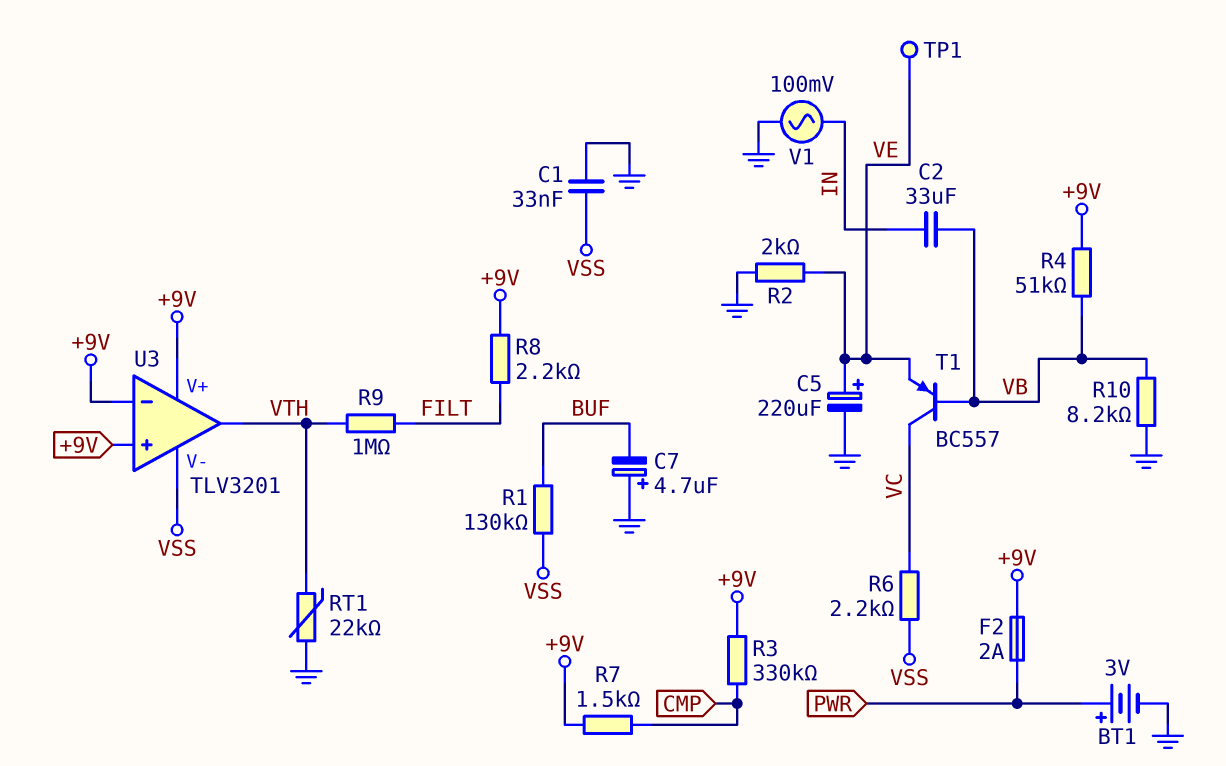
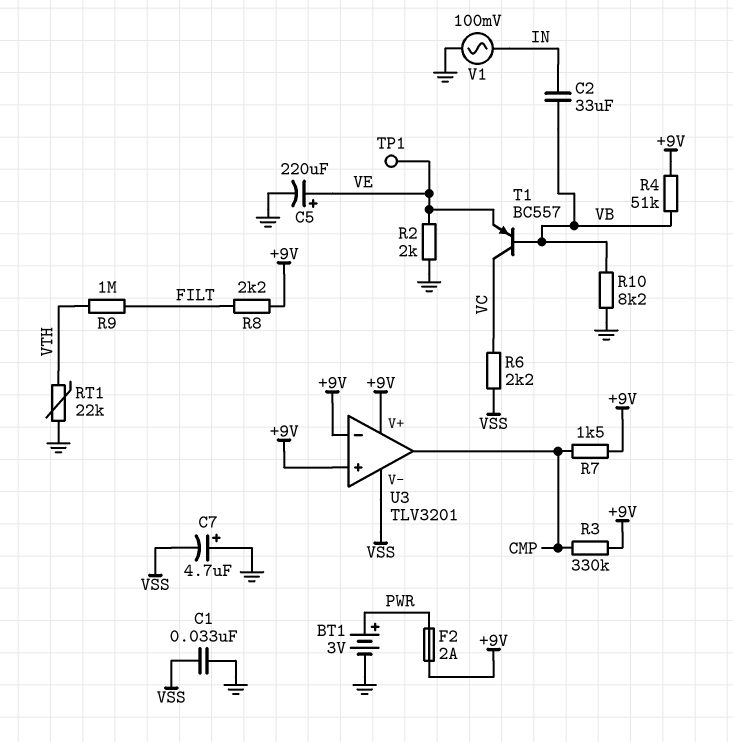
C7: 4.7uF (plus GND, minus BUF) -> 4.7uF (plus GND, minus VSS)
R1: 130k (BUF, VSS) -> none
U3 pin out: VTH -> CMP

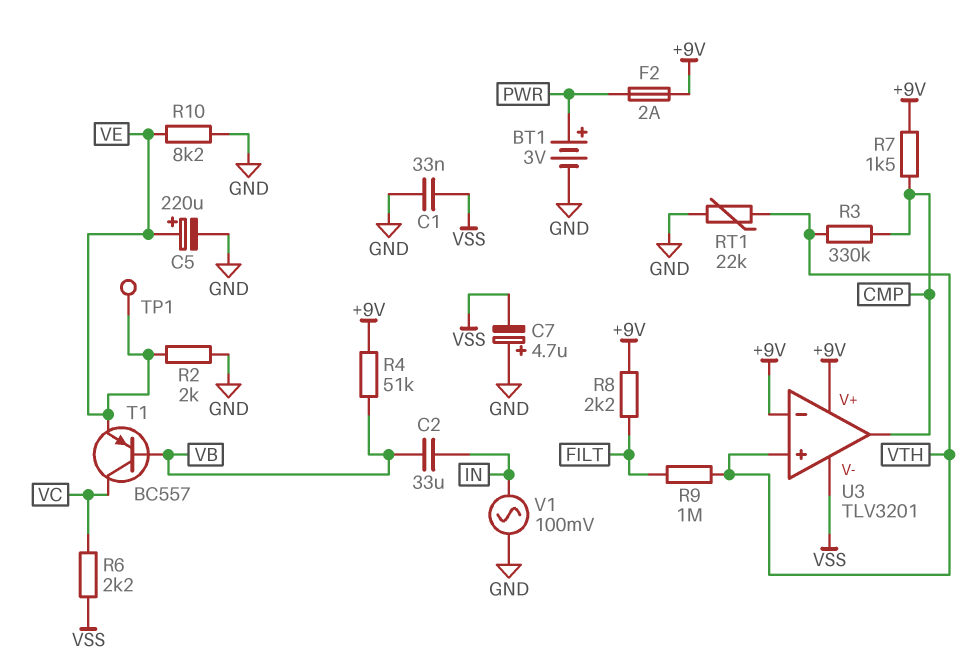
R3: 330k (+9V, CMP) -> 330k (CMP, VTH)
R10: 8.2k (GND, VB) -> 8.2k (GND, VE)
U3 pin in+: +9V -> VTH

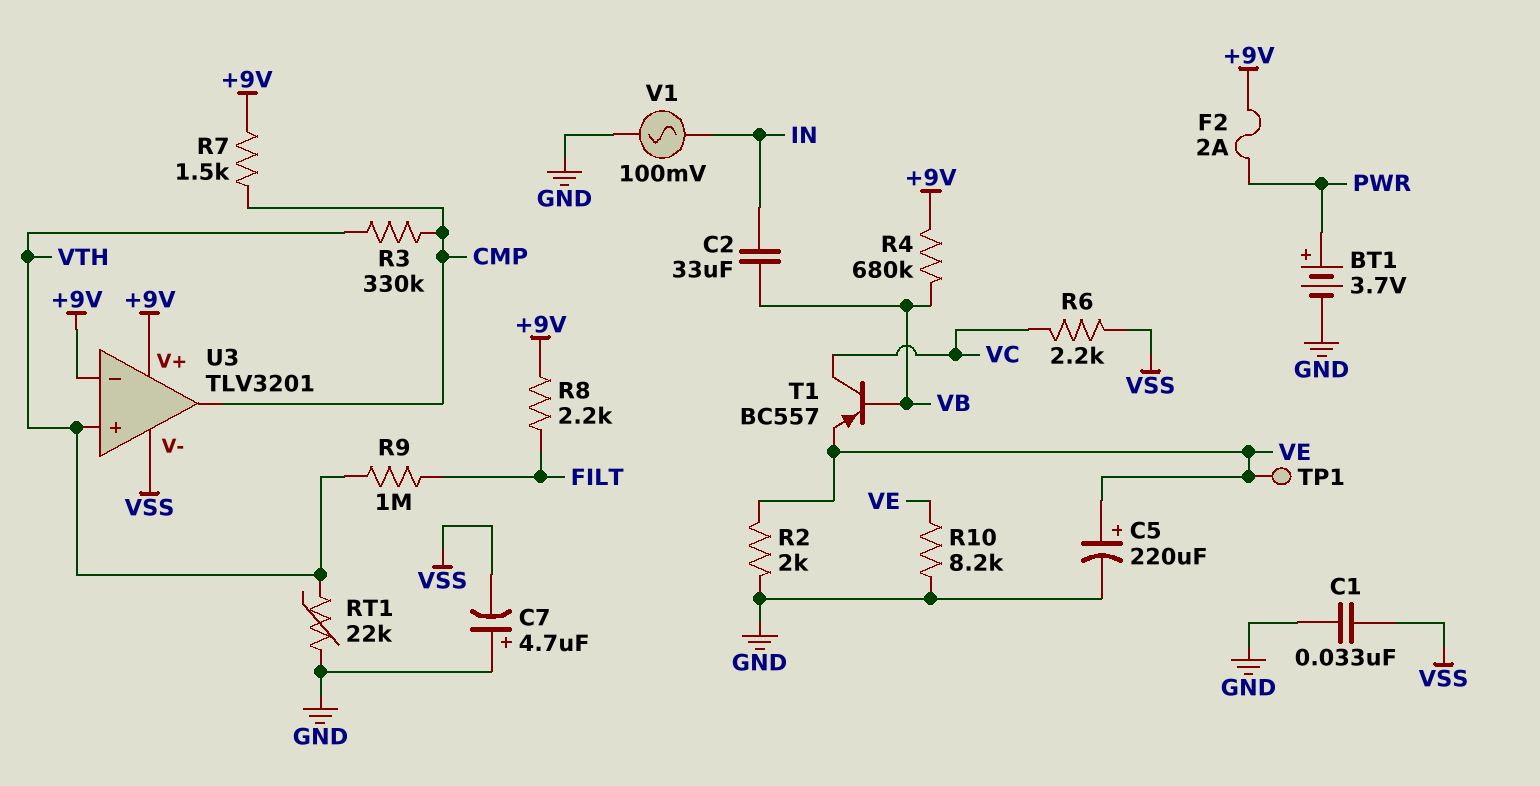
BT1: 3V (plus PWR, minus GND) -> 3.7V (plus PWR, minus GND)
R4: 51k (+9V, VB) -> 680k (+9V, VB)

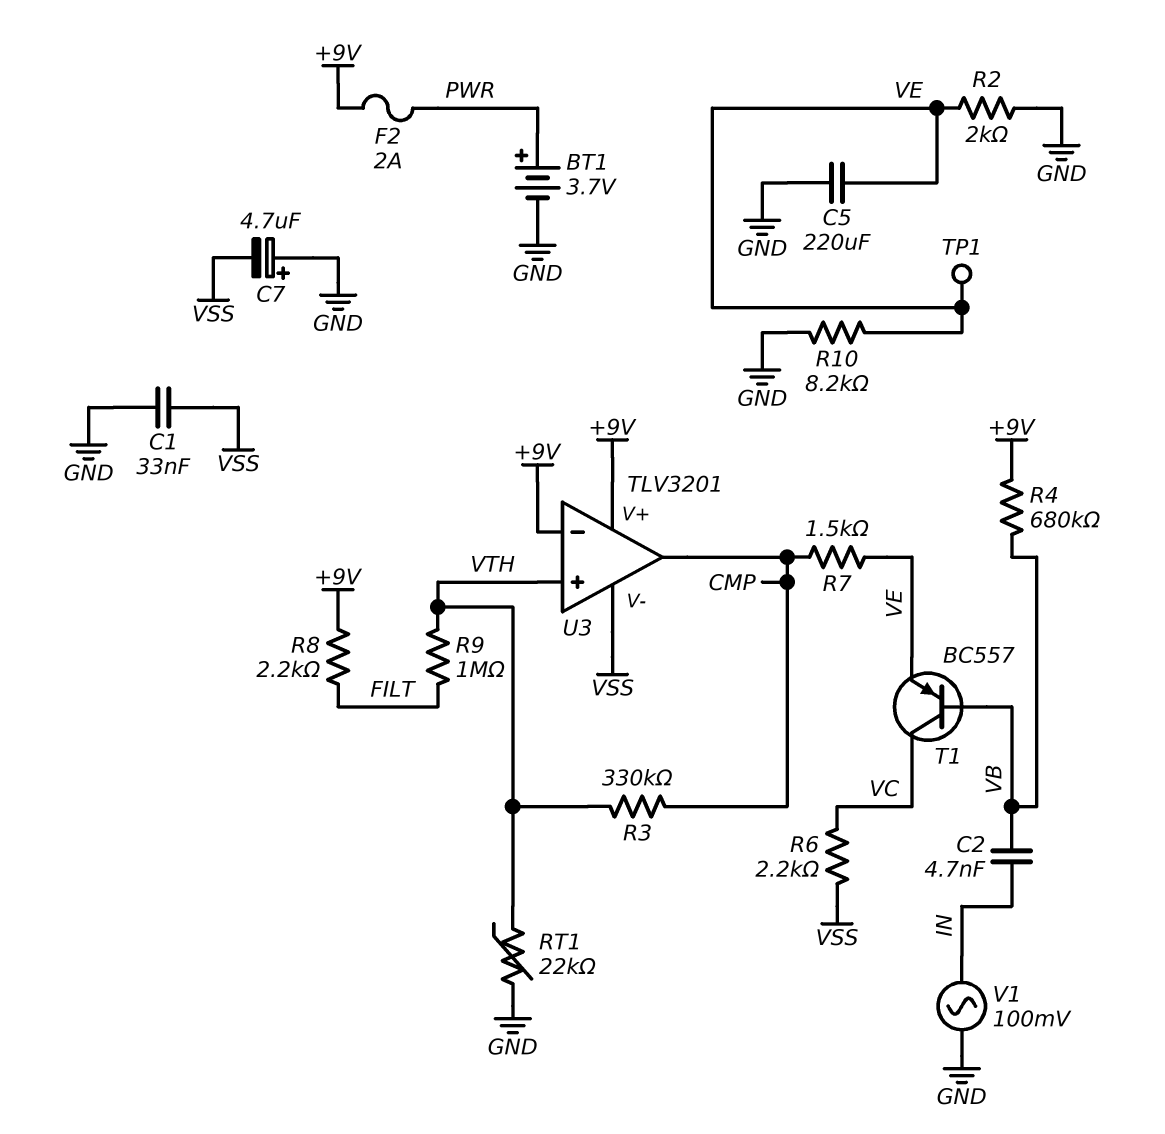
C2: 33uF (IN, VB) -> 4.7nF (IN, VB)
C5: 220uF (plus VE, minus GND) -> 220uF (GND, VE)
R7: 1.5k (+9V, CMP) -> 1.5k (CMP, VE)

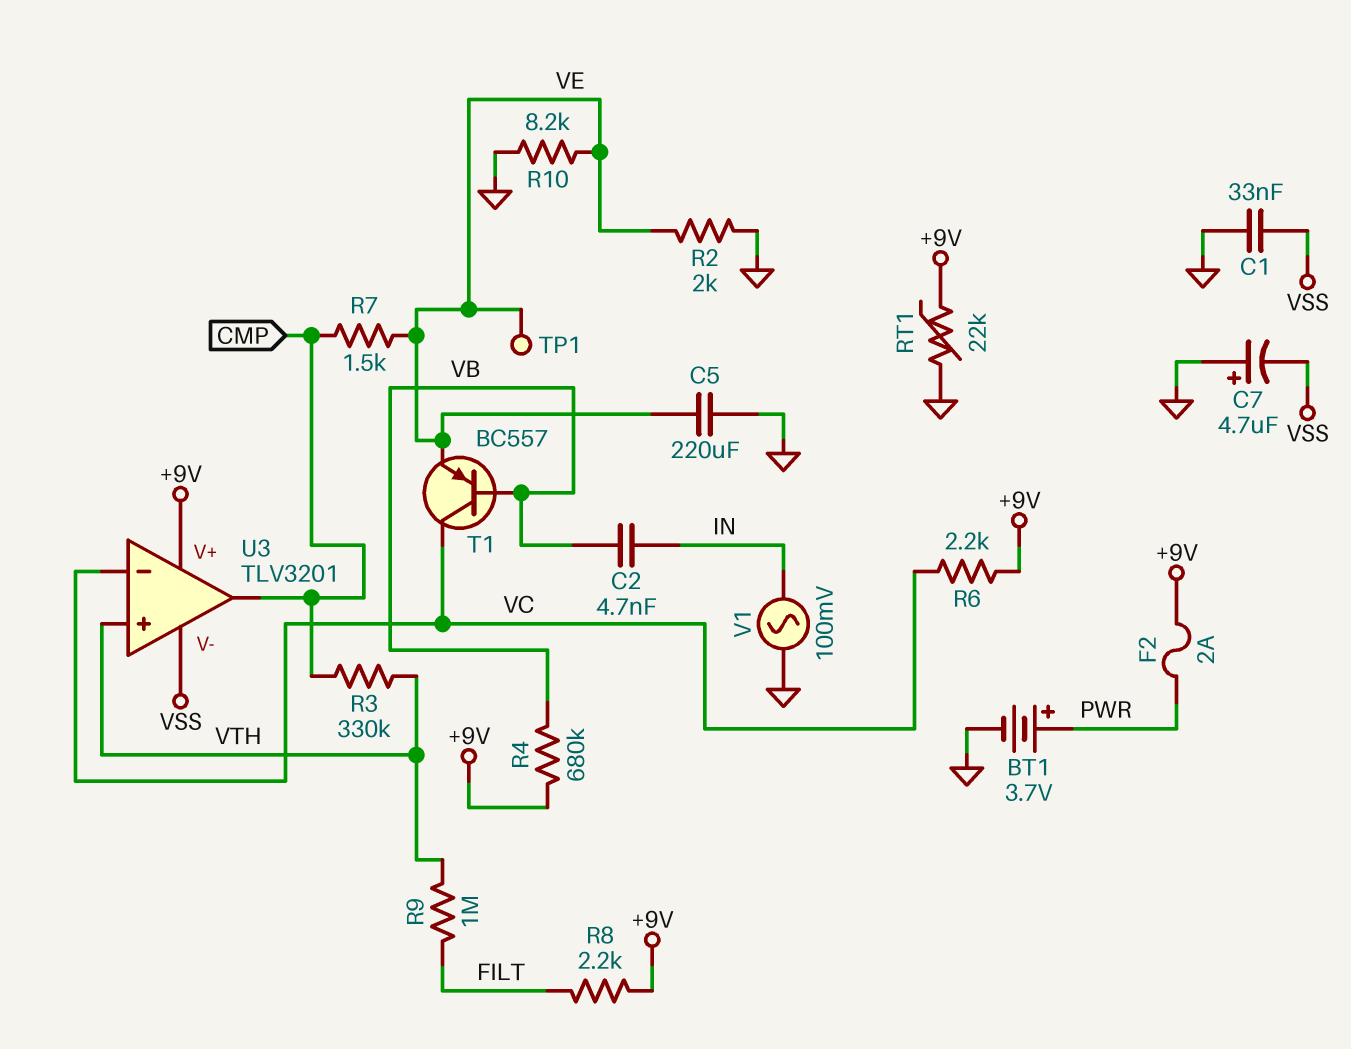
R6: 2.2k (VC, VSS) -> 2.2k (+9V, VC)
RT1: 22k (GND, VTH) -> 22k (+9V, GND)
U3 pin in-: +9V -> VC

